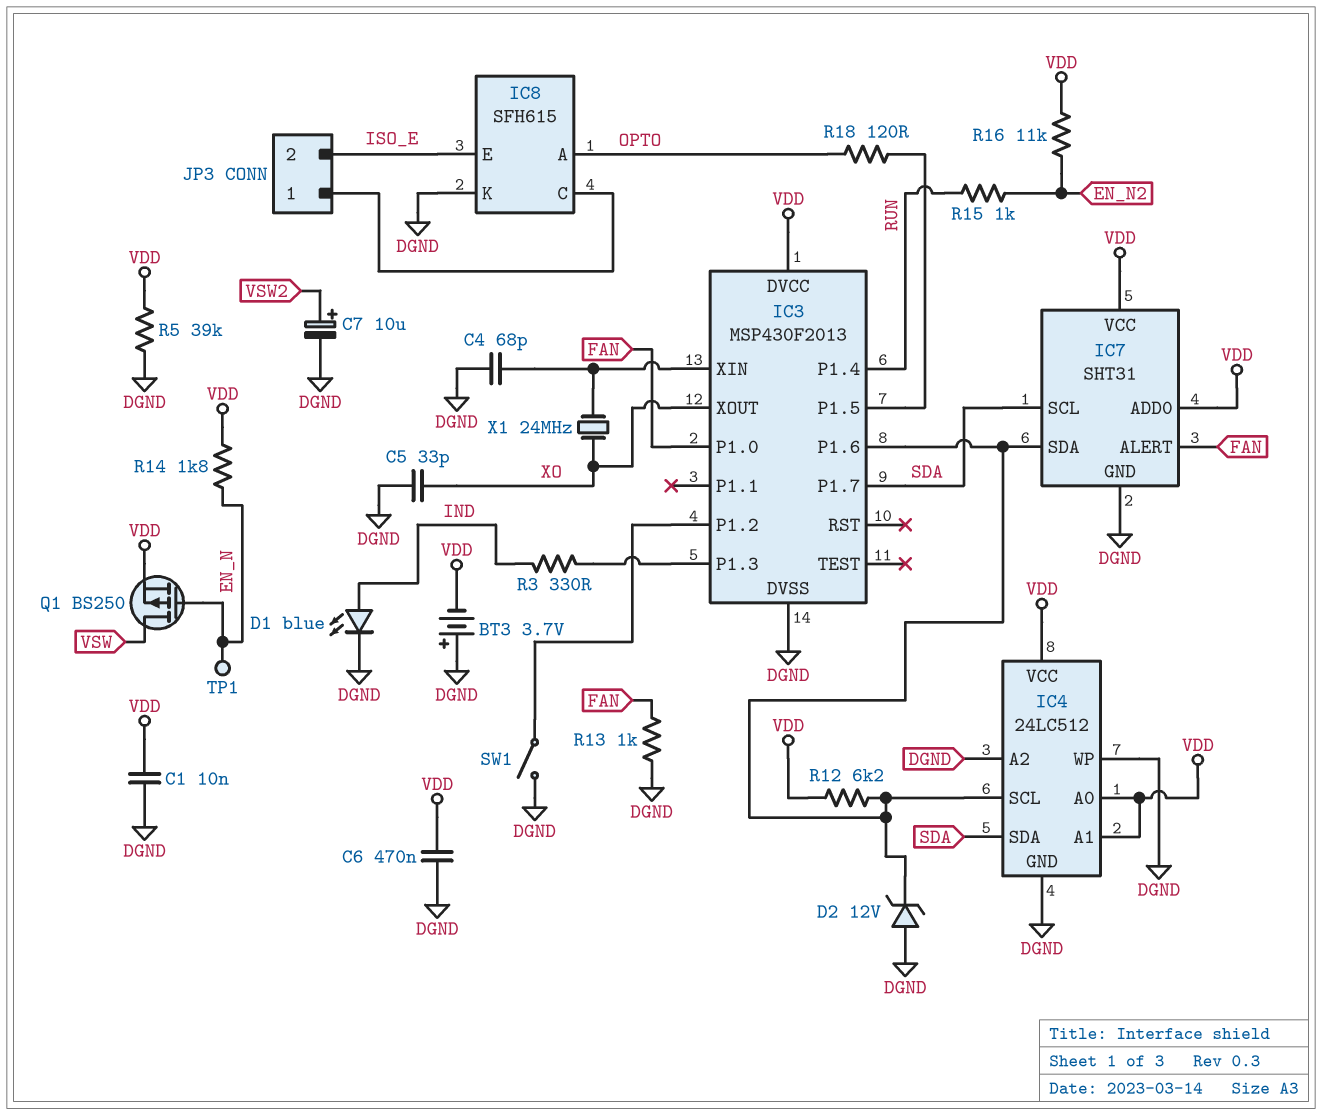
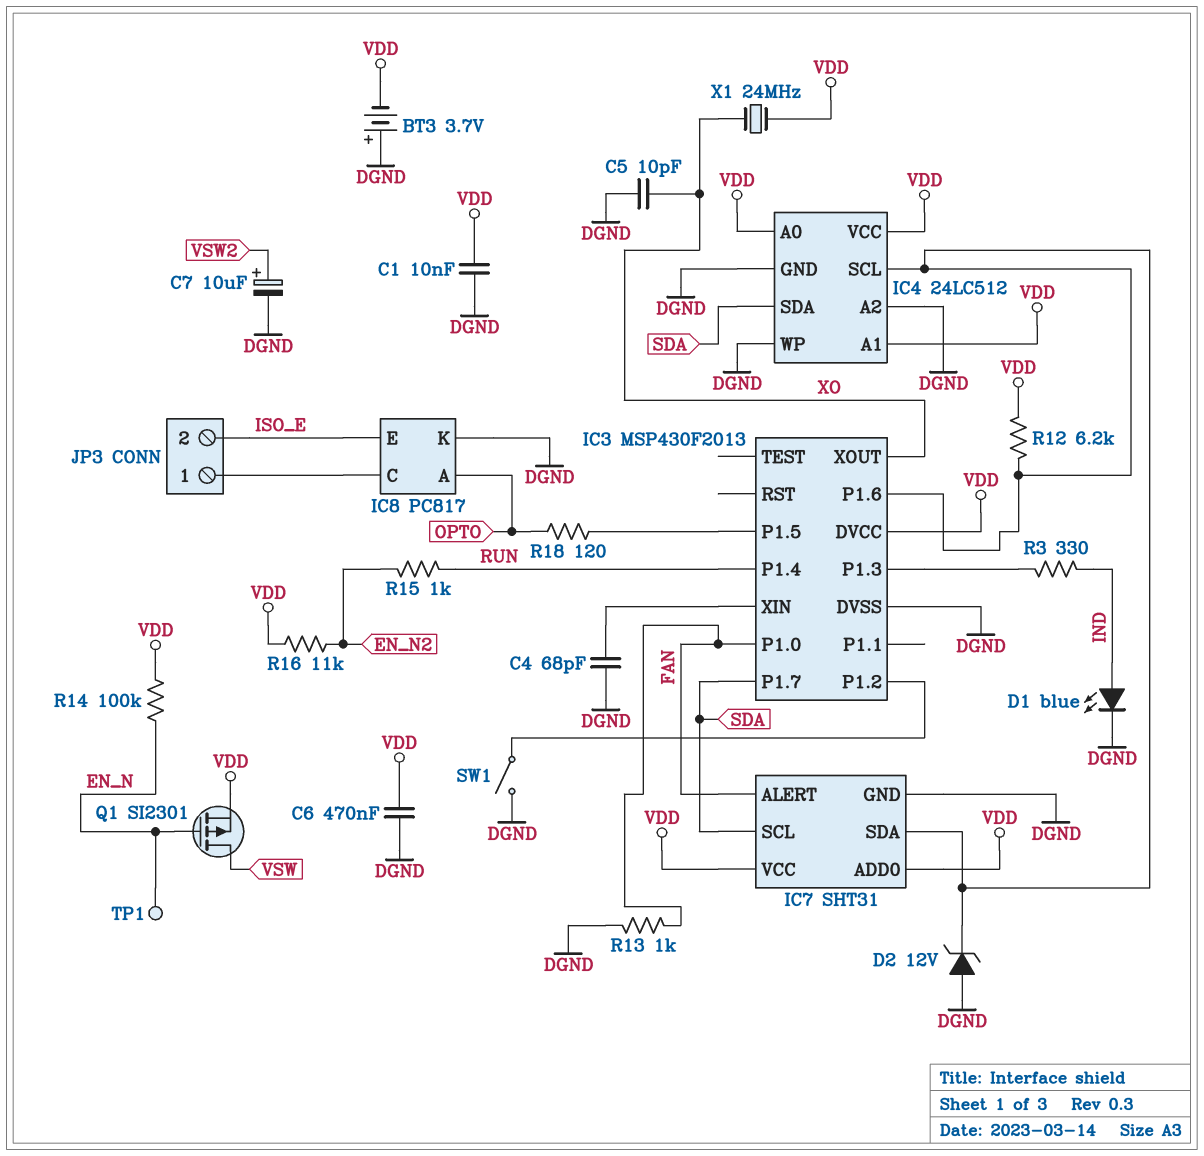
C5: 33pF (DGND, XO) -> 10pF (DGND, XO)
IC8: SFH615 -> PC817
Q1: PMOS BS250 (G EN_N, D VSW, S VDD) -> PMOS SI2301 (G EN_N, D VSW, S VDD)
R5: 39k (DGND, VDD) -> none
R14: 1.8k (EN_N, VDD) -> 100k (EN_N, VDD)
X1: 24MHz (IC3/XIN, XO) -> 24MHz (VDD, XO)

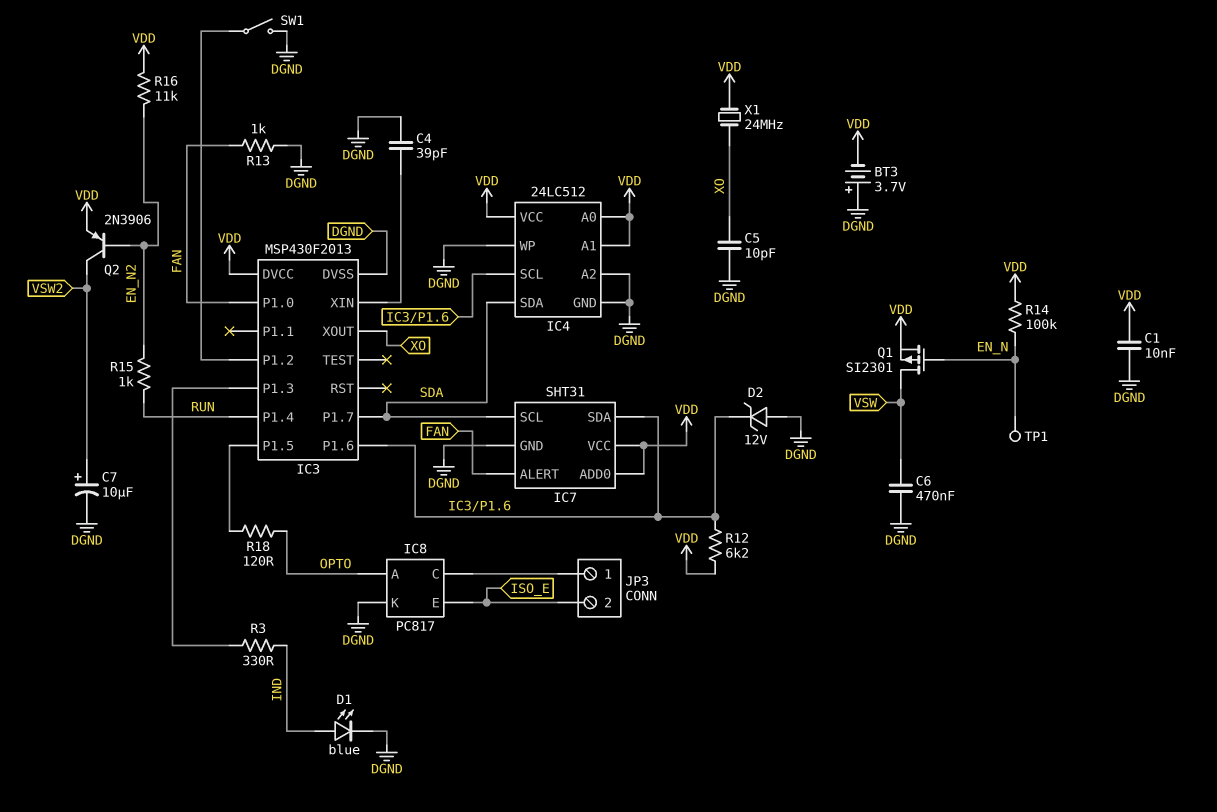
C4: 68pF (DGND, IC3/XIN) -> 39pF (DGND, IC3/XIN)
C6: 470nF (DGND, VDD) -> 470nF (DGND, VSW)
Q2: none -> PNP 2N3906 (B EN_N2, C VSW2, E VDD)

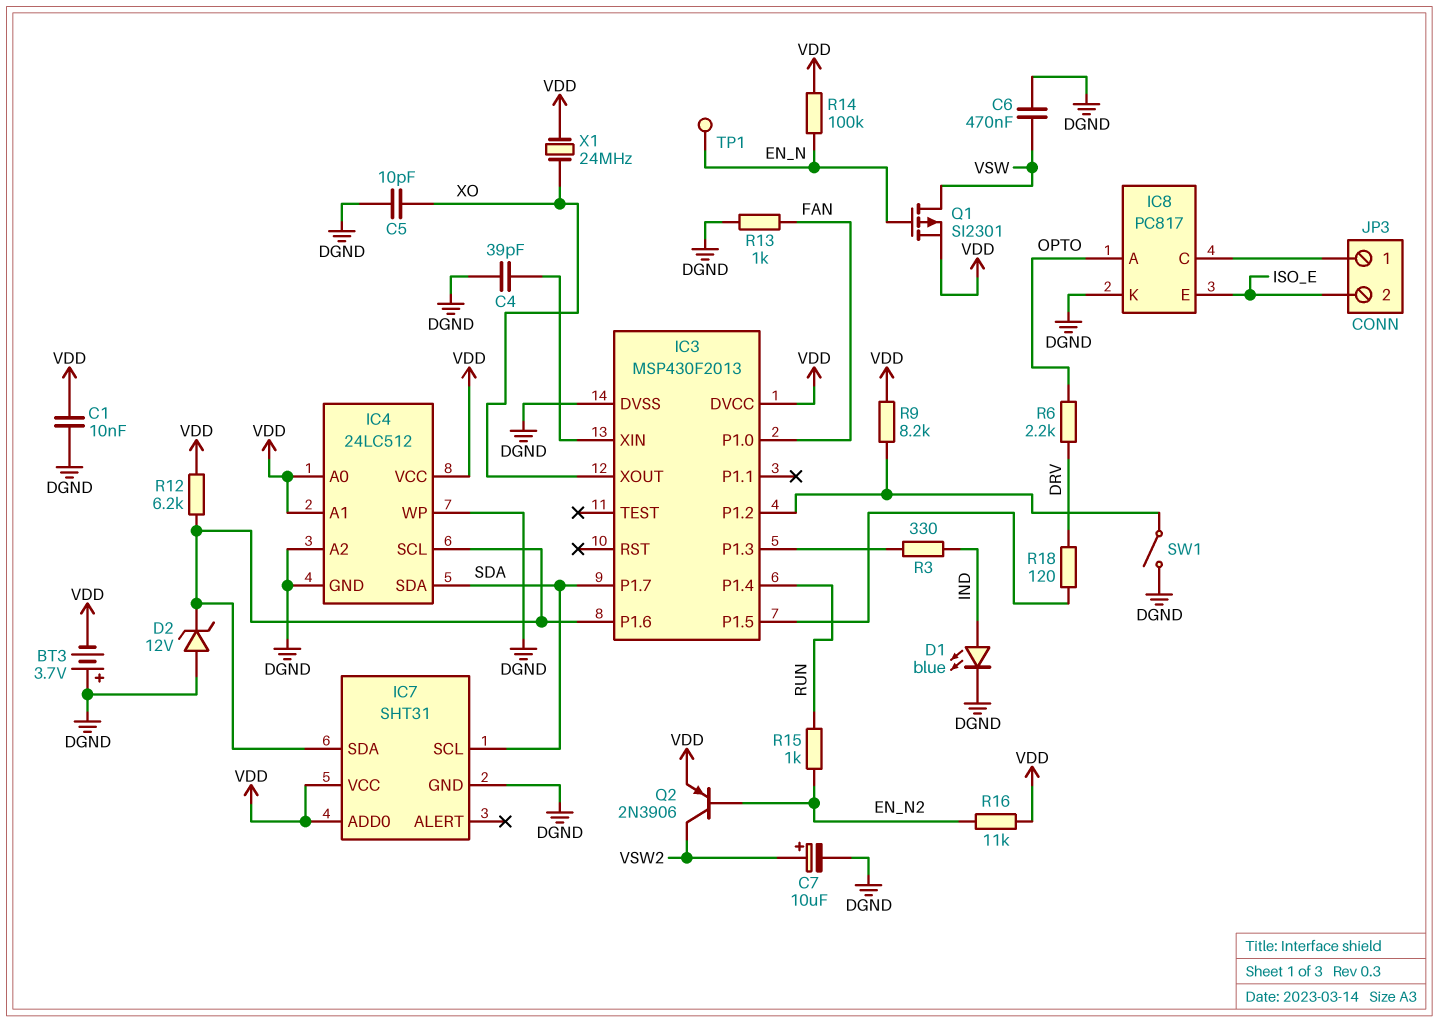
IC7 pin ALERT: FAN -> none
R6: none -> 2.2k (DRV, OPTO)
R9: none -> 8.2k (IC3/P1.2, VDD)
R18: 120 (IC3/P1.5, OPTO) -> 120 (DRV, IC3/P1.5)

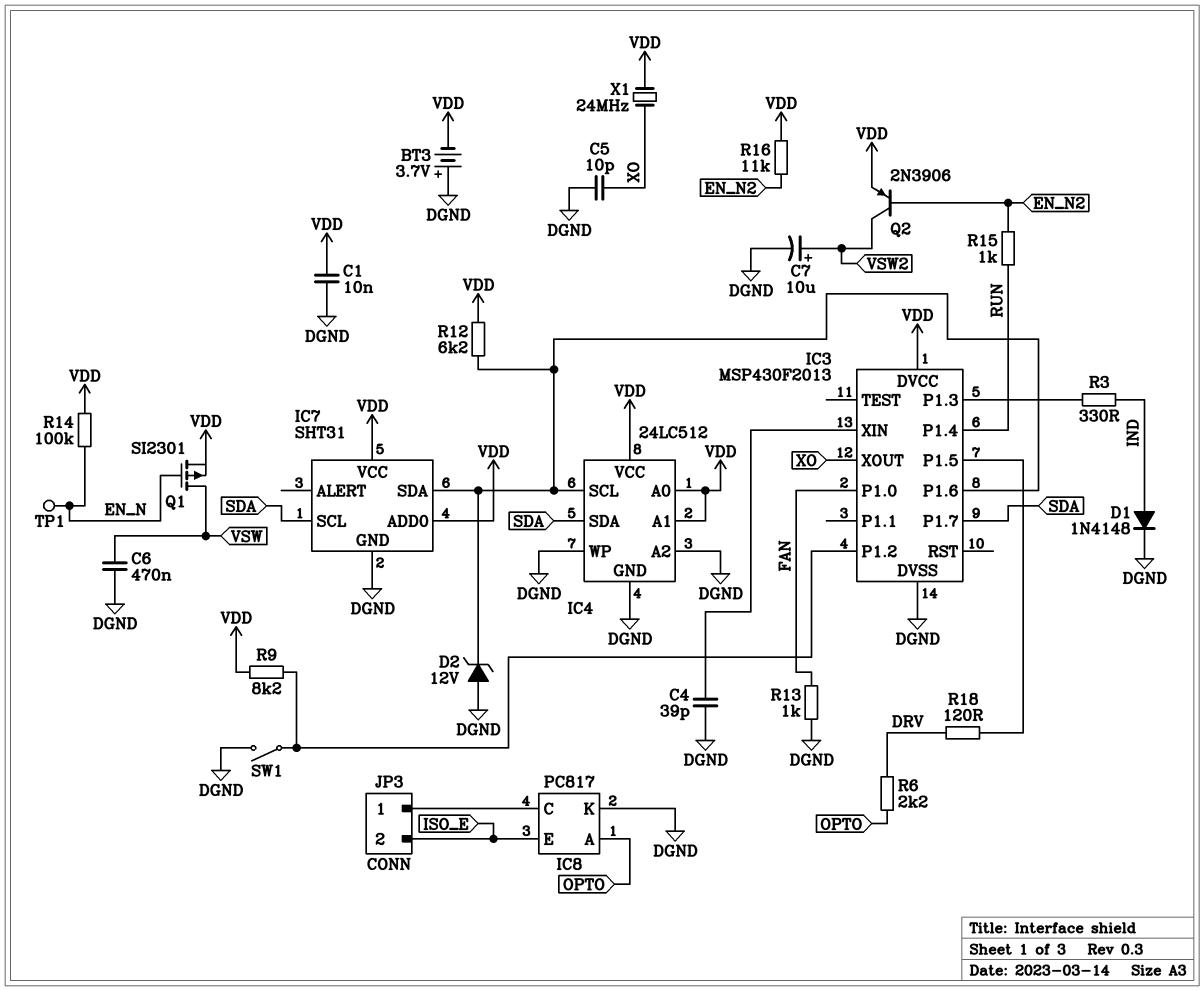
D1: LED blue (A IND, K DGND) -> diode 1N4148 (A IND, K DGND)

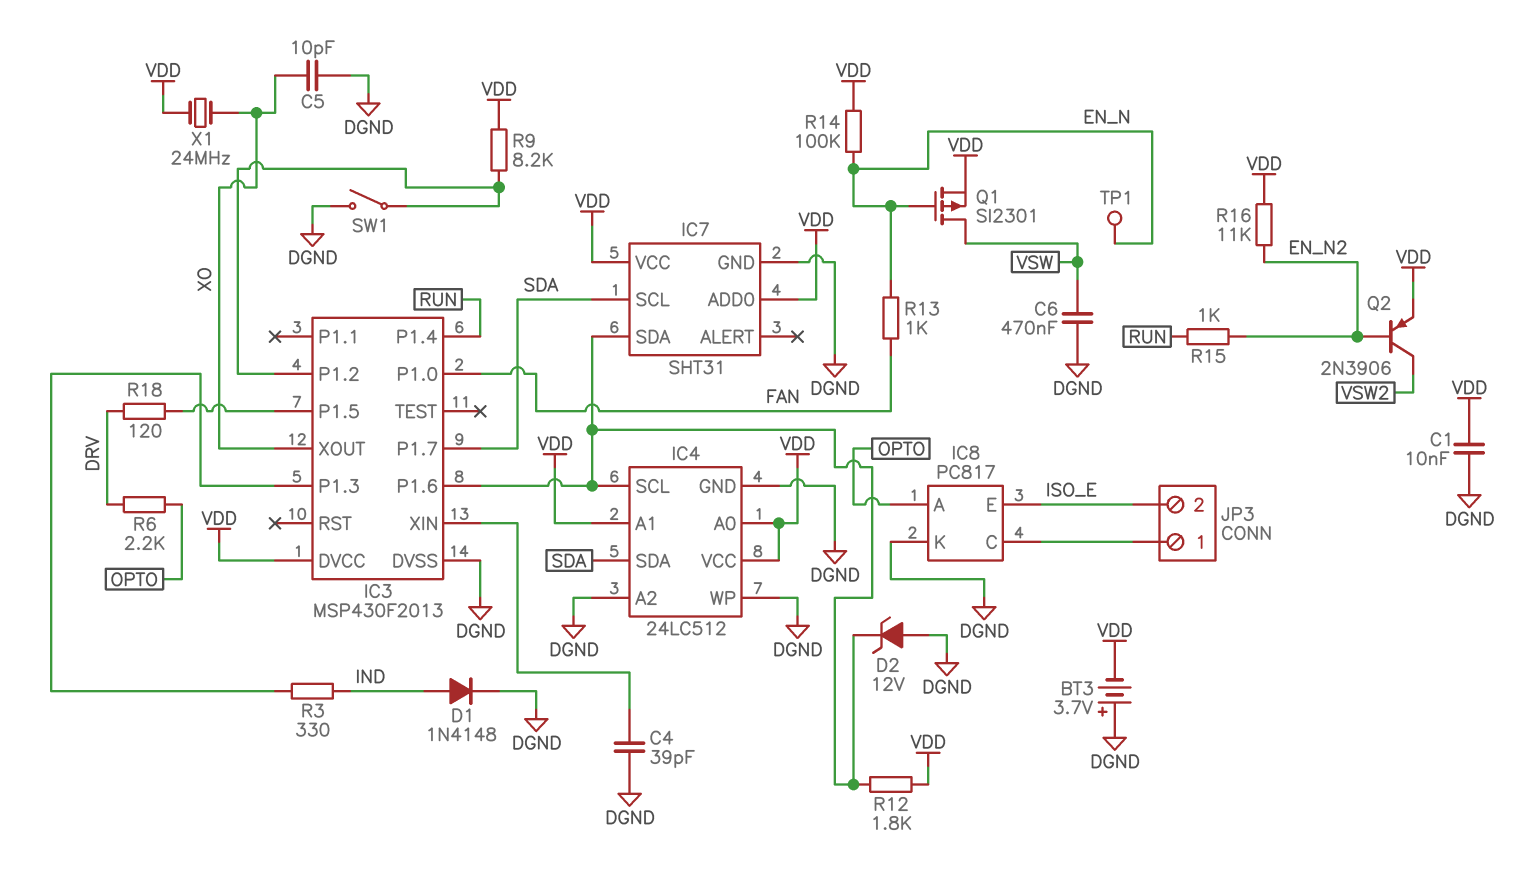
C7: 10uF (plus VSW2, minus DGND) -> none
R12: 6.2k (IC3/P1.6, VDD) -> 1.8k (IC3/P1.6, VDD)
R13: 1k (DGND, FAN) -> 1k (EN_N, FAN)

